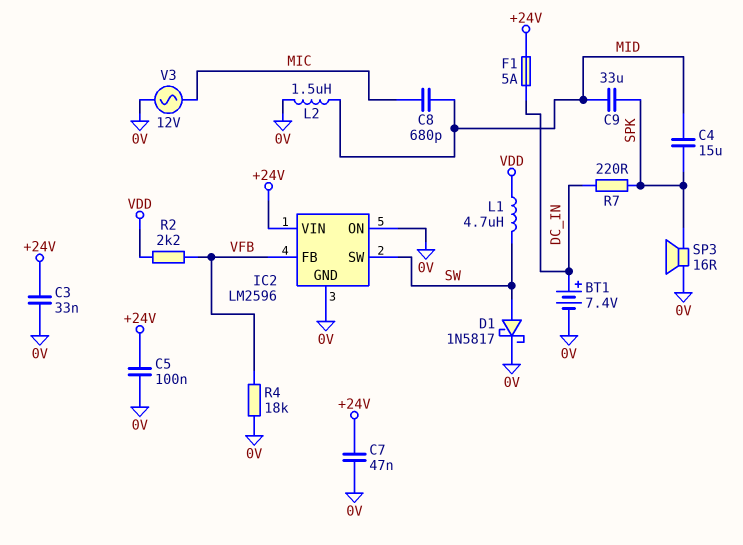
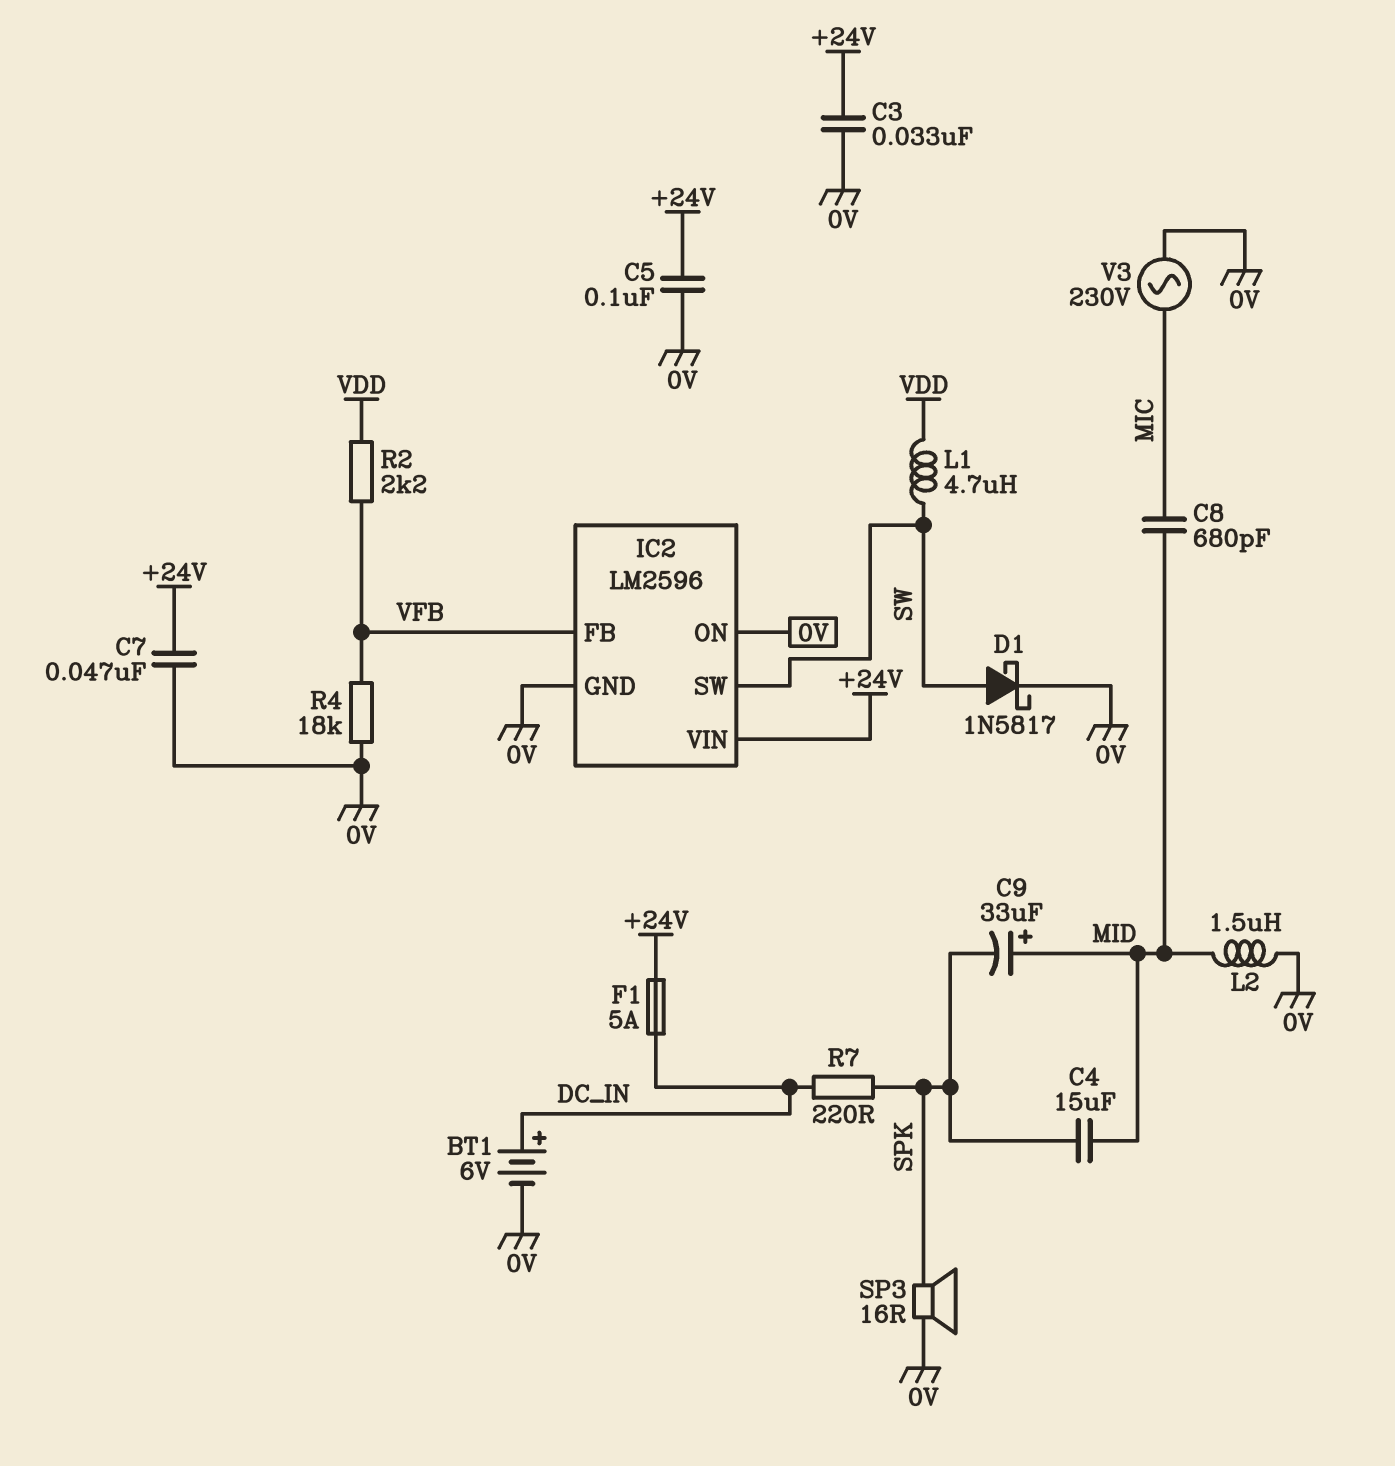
BT1: 7.4V (plus DC_IN, minus 0V) -> 6V (plus DC_IN, minus 0V)
C9: 33uF (MID, SPK) -> 33uF (plus MID, minus SPK)
V3: AC 12V (0V, MIC) -> AC 230V (0V, MIC)

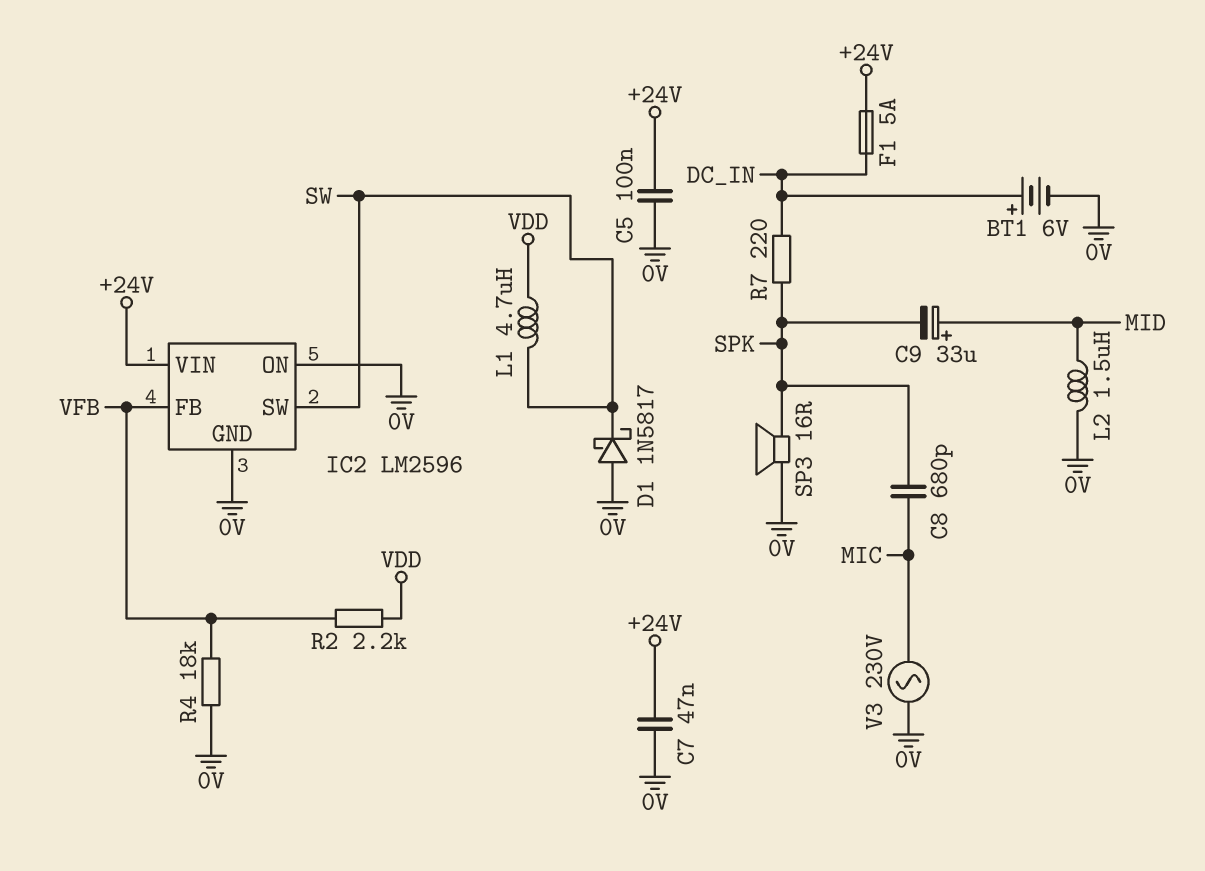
C3: 33nF (+24V, 0V) -> none
C4: 15uF (MID, SPK) -> none
C8: 680pF (MIC, MID) -> 680pF (MIC, SPK)
D1: schottky 1N5817 (A SW, K 0V) -> schottky 1N5817 (A 0V, K SW)

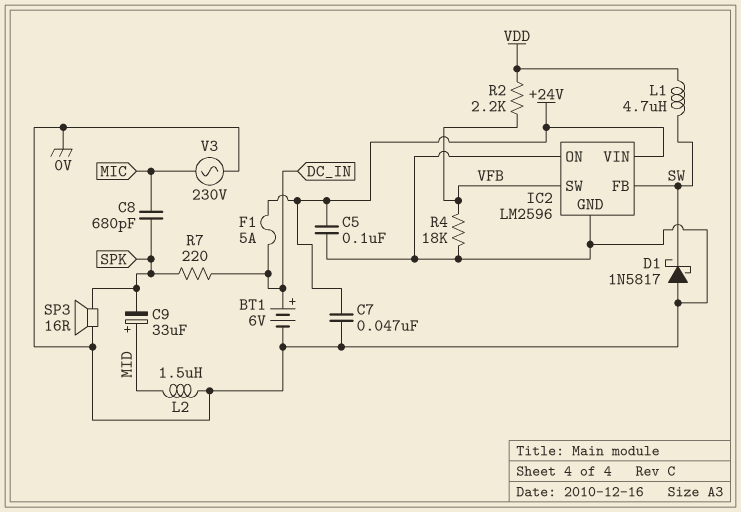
IC2 pin FB: VFB -> SW
IC2 pin SW: SW -> VFB

